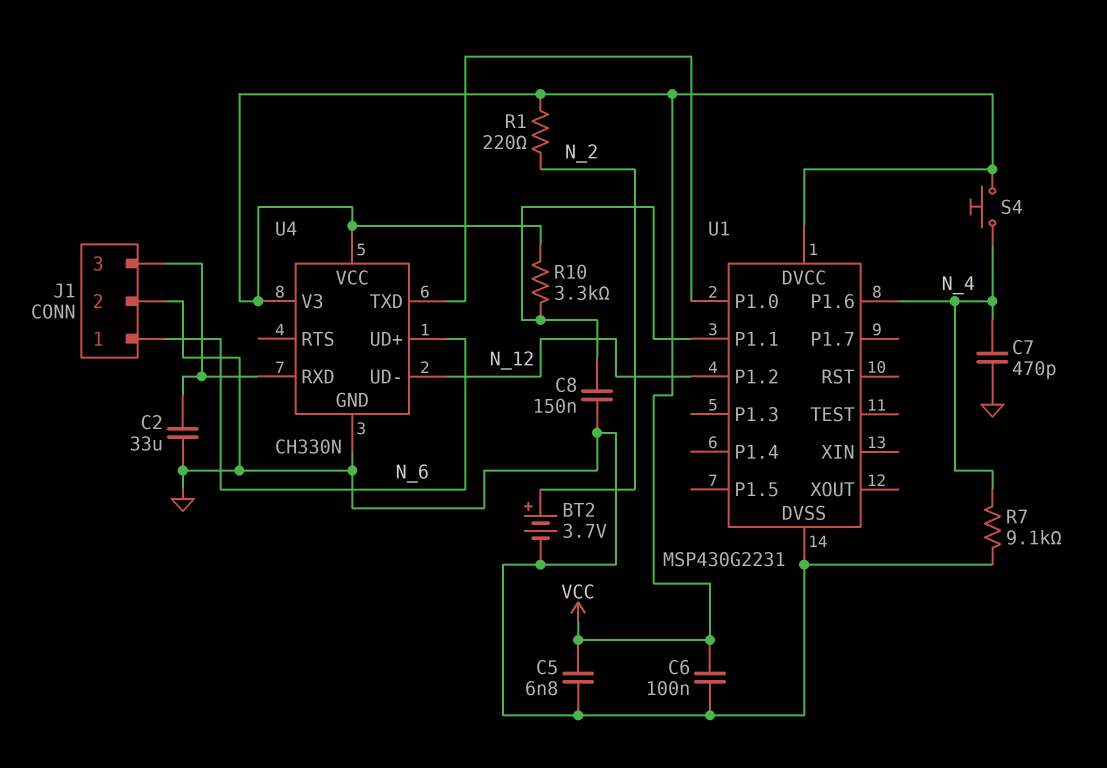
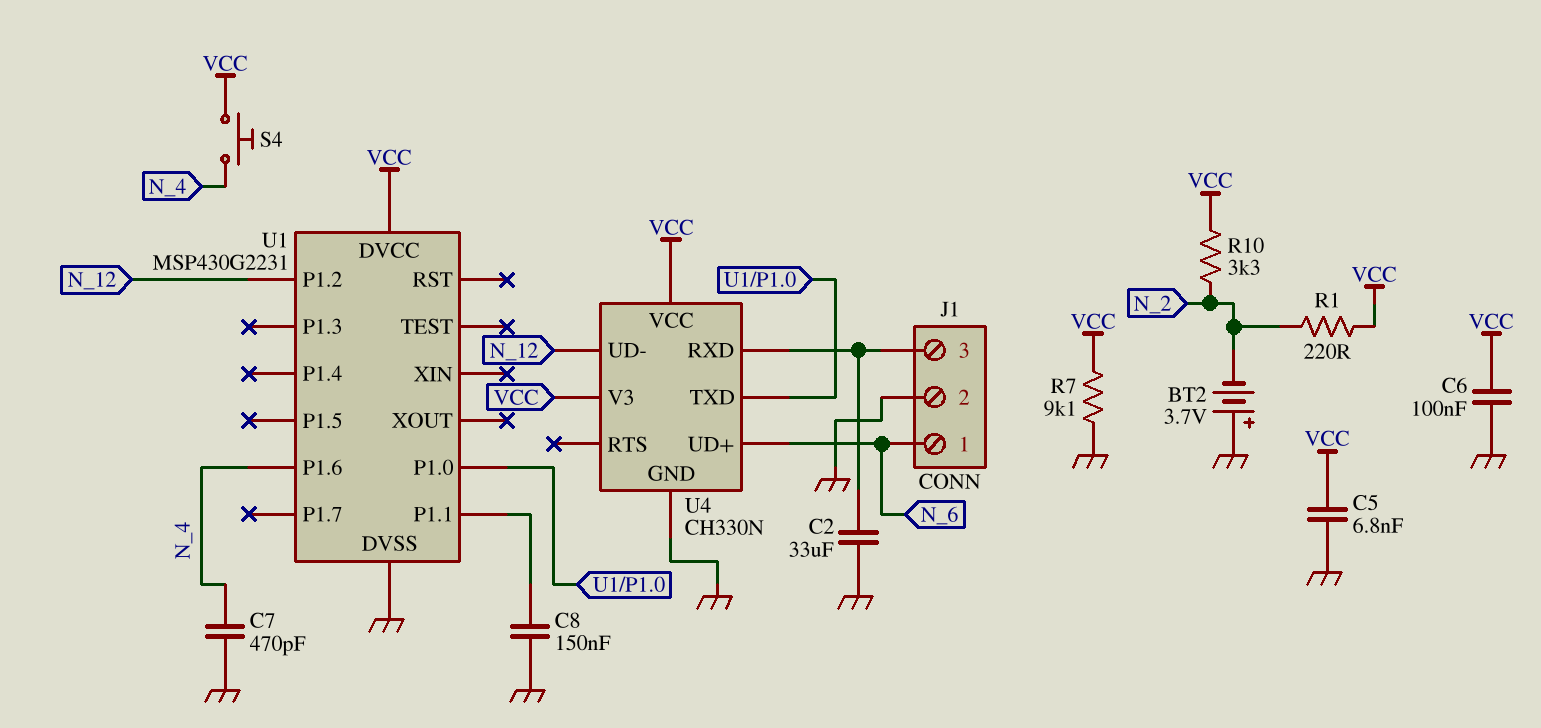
BT2: 3.7V (plus N_2, minus GND) -> 3.7V (plus GND, minus N_2)
R7: 9.1k (GND, N_4) -> 9.1k (GND, VCC)
R10: 3.3k (U1/P1.1, VCC) -> 3.3k (N_2, VCC)

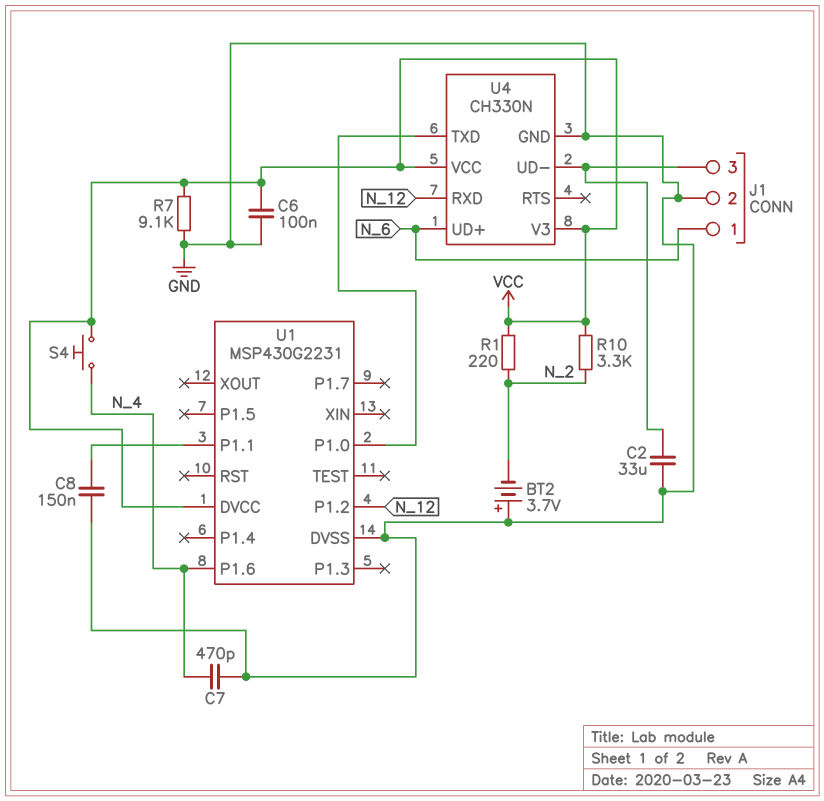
C5: 6.8nF (GND, VCC) -> none
U4 pin RXD: J1/3 -> N_12
U4 pin UD-: N_12 -> J1/3

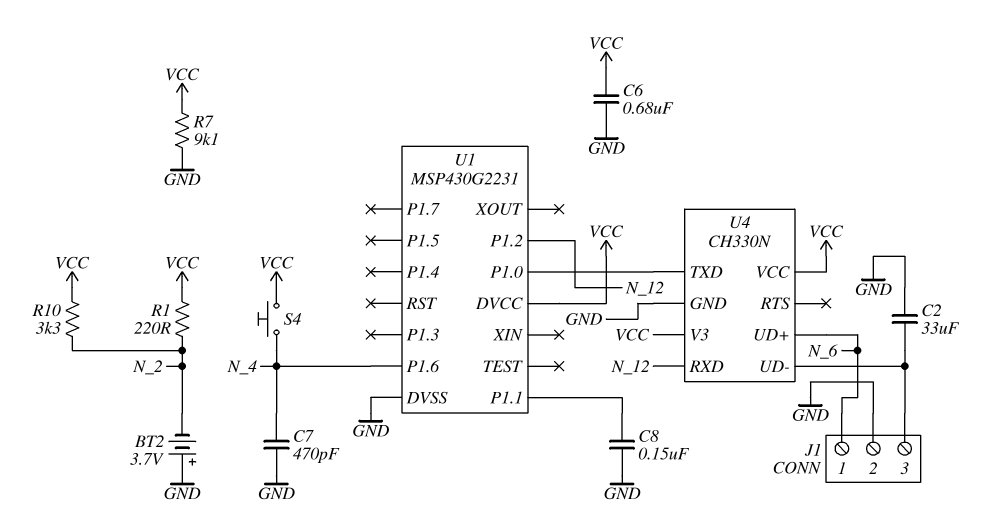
C6: 100nF (GND, VCC) -> 680nF (GND, VCC)

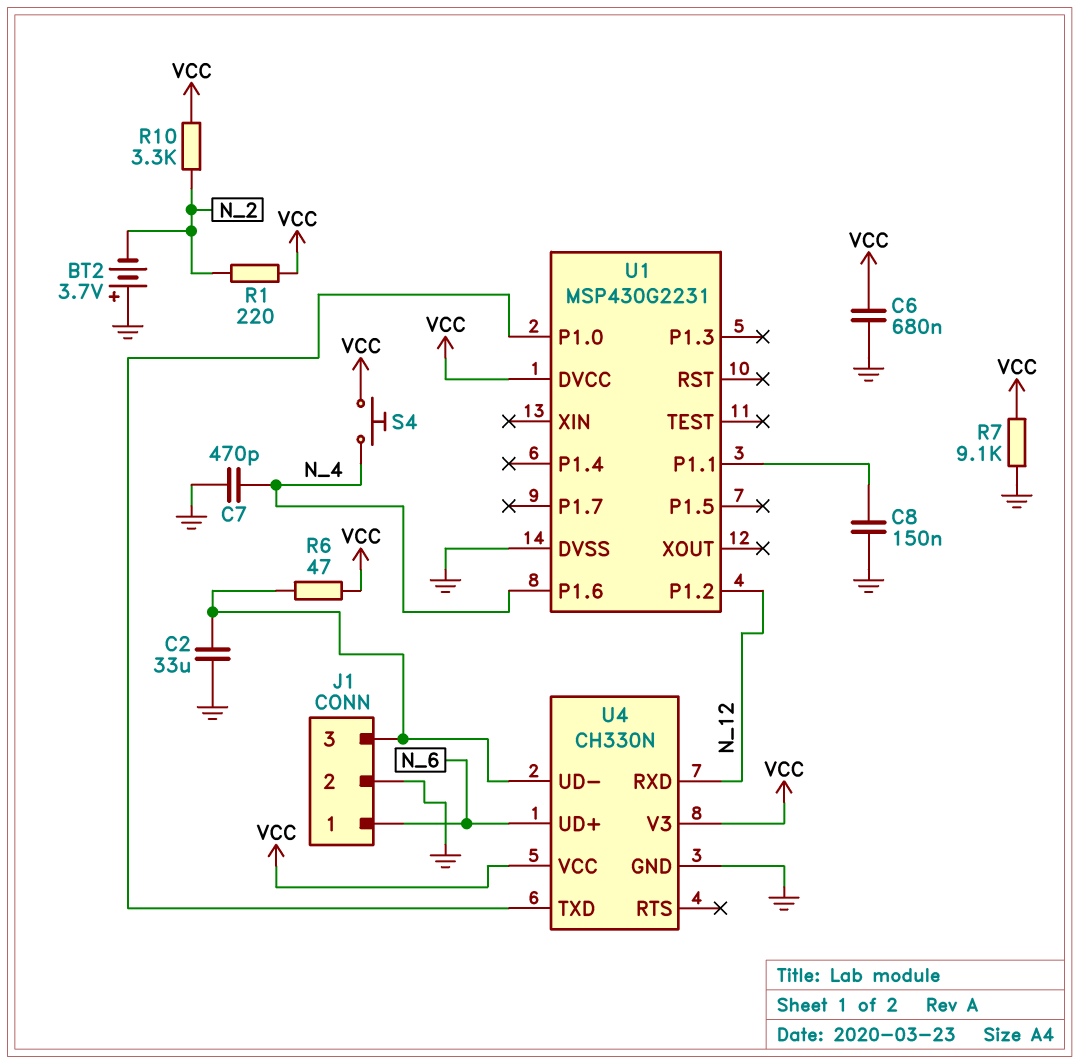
R6: none -> 47 (J1/3, VCC)

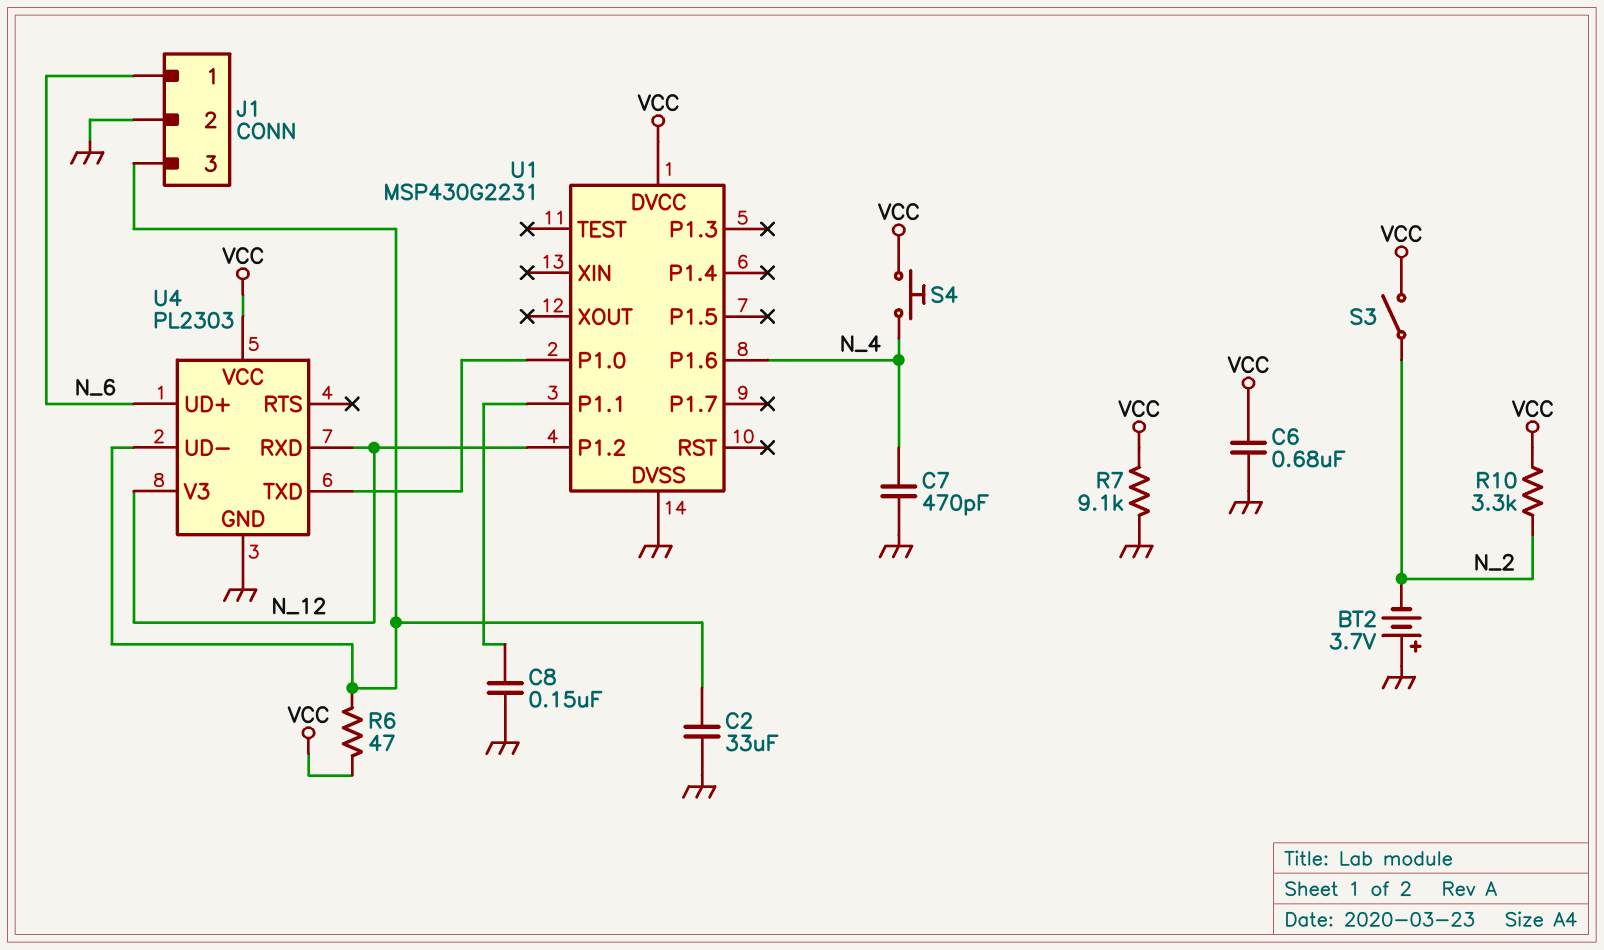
R1: 220 (N_2, VCC) -> none
S3: none -> switch (N_2, VCC)
U4: CH330N -> PL2303
U4 pin V3: VCC -> N_12

